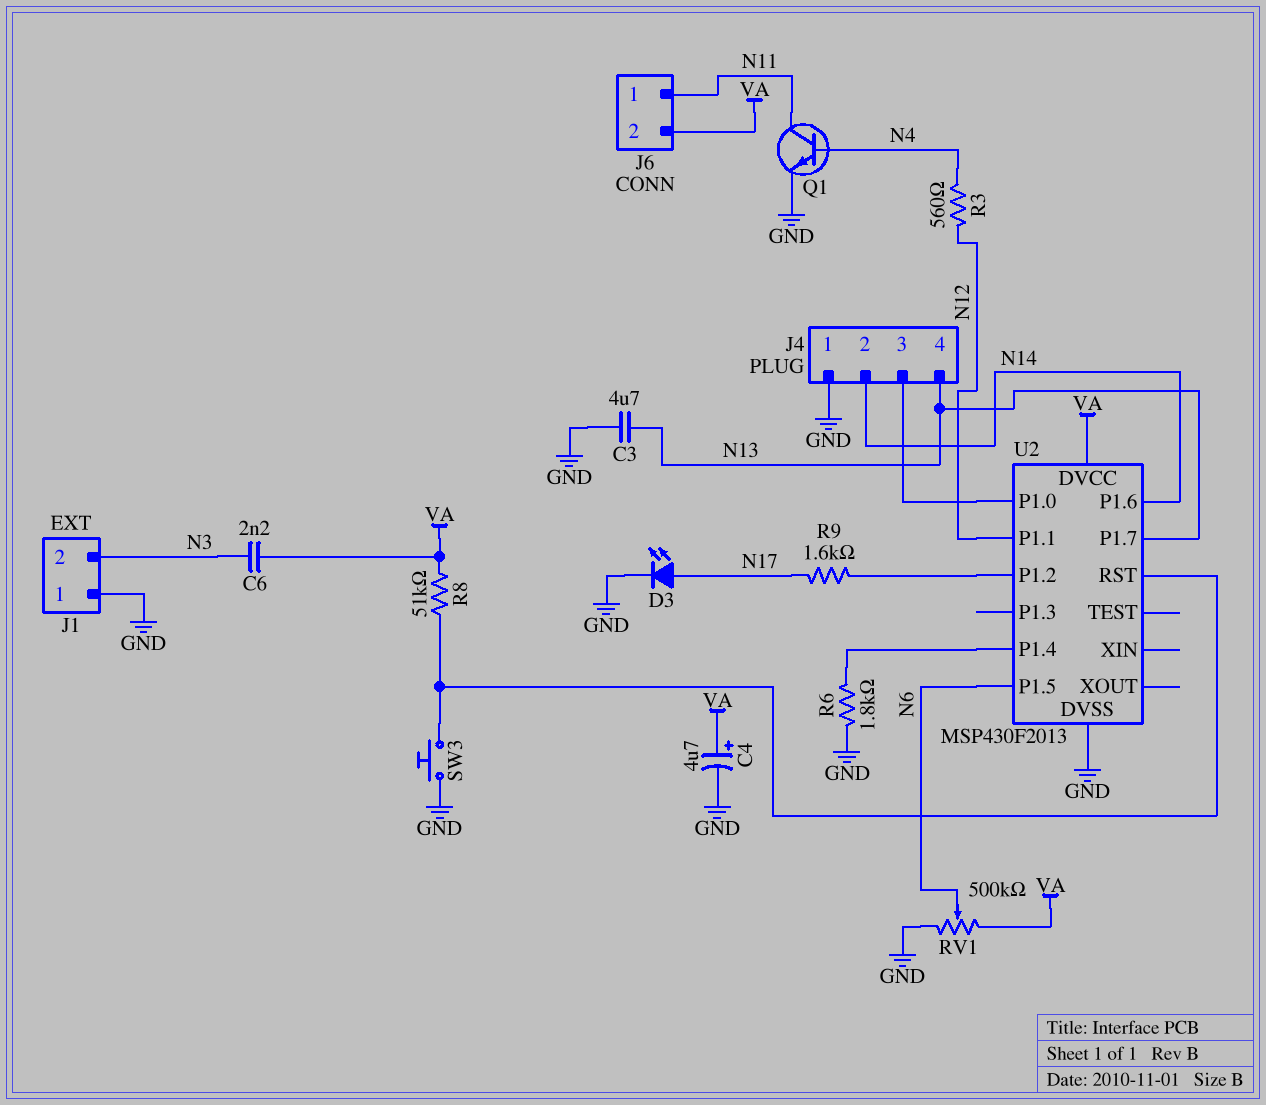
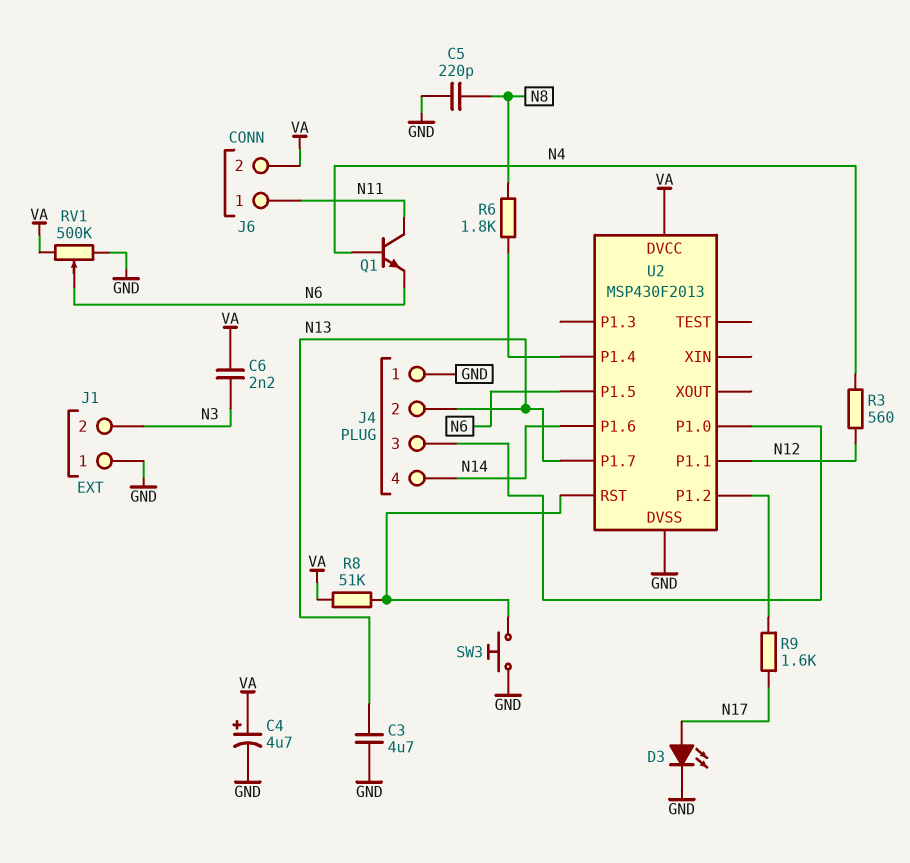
C5: none -> 220pF (GND, N8)
J4 pin 2: N14 -> N13
J4 pin 4: N13 -> N14
Q1: NPN (B N4, C N11, E GND) -> NPN (B N4, C N11, E N6)
R6: 1.8k (GND, U2/P1.4) -> 1.8k (N8, U2/P1.4)

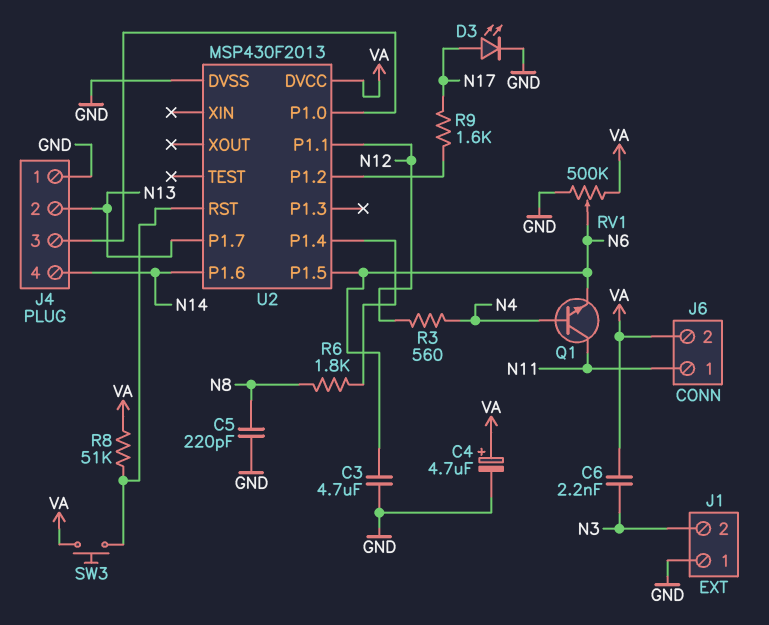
C3: 4.7uF (GND, N13) -> 4.7uF (GND, N6)
SW3: button (GND, U2/RST) -> button (U2/RST, VA)

